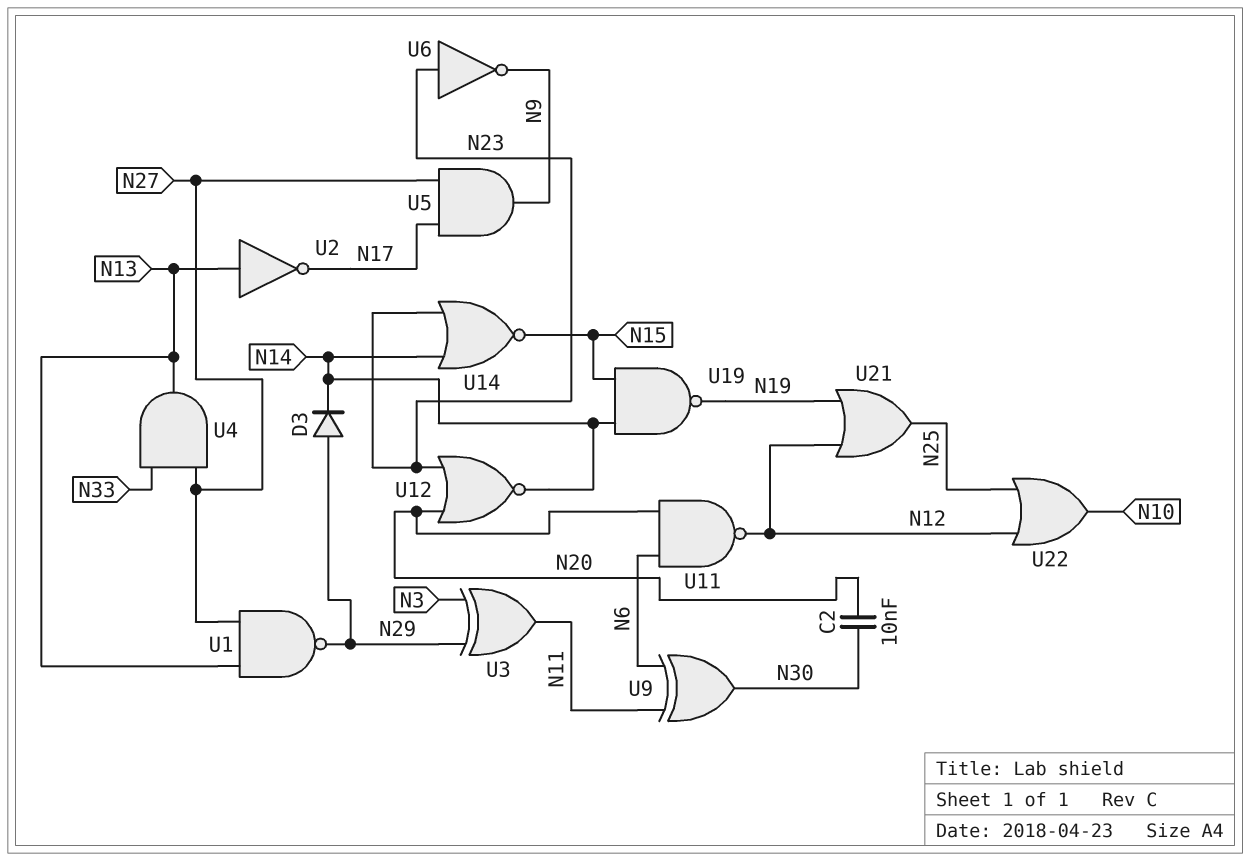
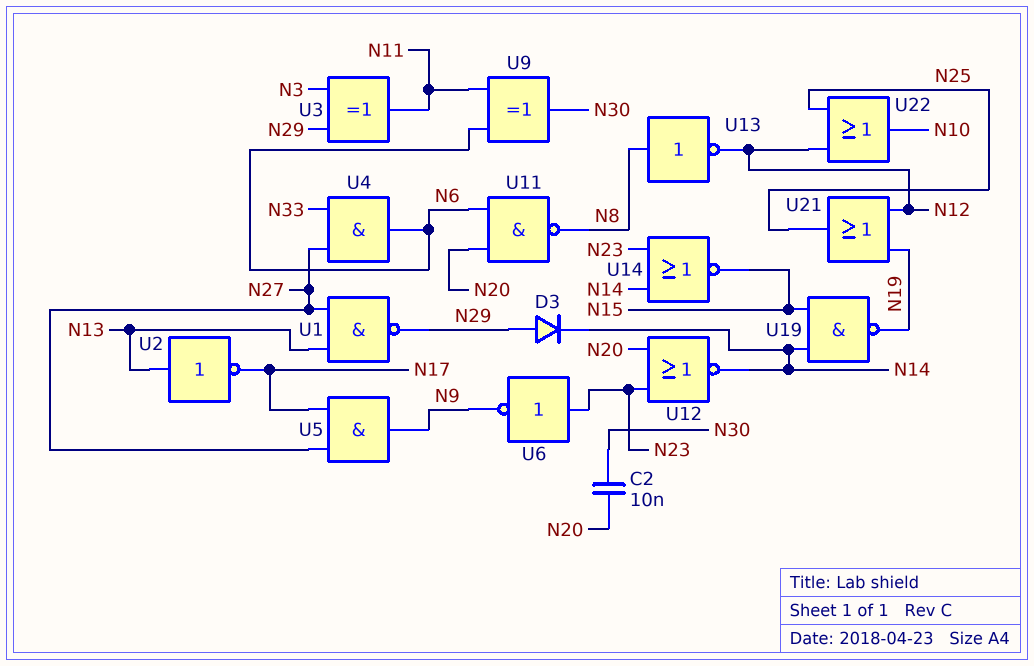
U4: AND (in N27, in N33, out N13) -> AND (in N27, in N33, out N6)
U11: NAND (in N6, in N20, out N12) -> NAND (in N6, in N20, out N8)
U13: none -> NOT (in N8, out N12)

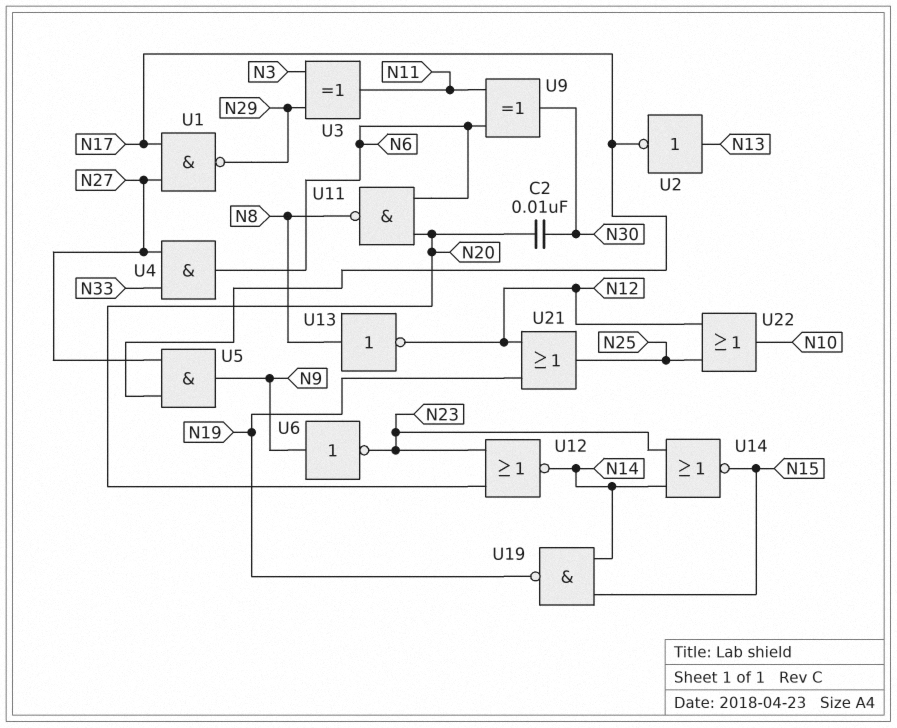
D3: diode (A N29, K N14) -> none
U1: NAND (in N13, in N27, out N29) -> NAND (in N17, in N27, out N29)
U6: NOT (in N23, out N9) -> NOT (in N9, out N23)

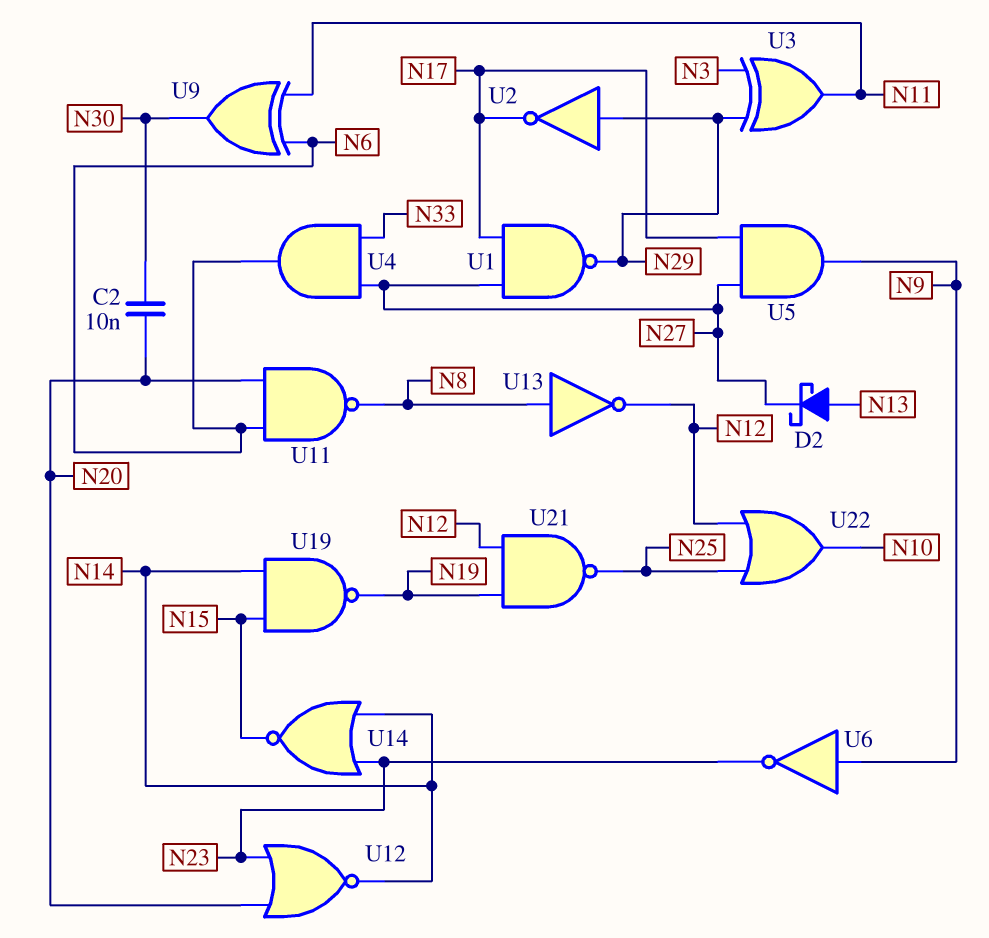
D2: none -> schottky (A N13, K N27)
U2: NOT (in N13, out N17) -> NOT (in N29, out N17)
U21: OR (in N12, in N19, out N25) -> NAND (in N12, in N19, out N25)

